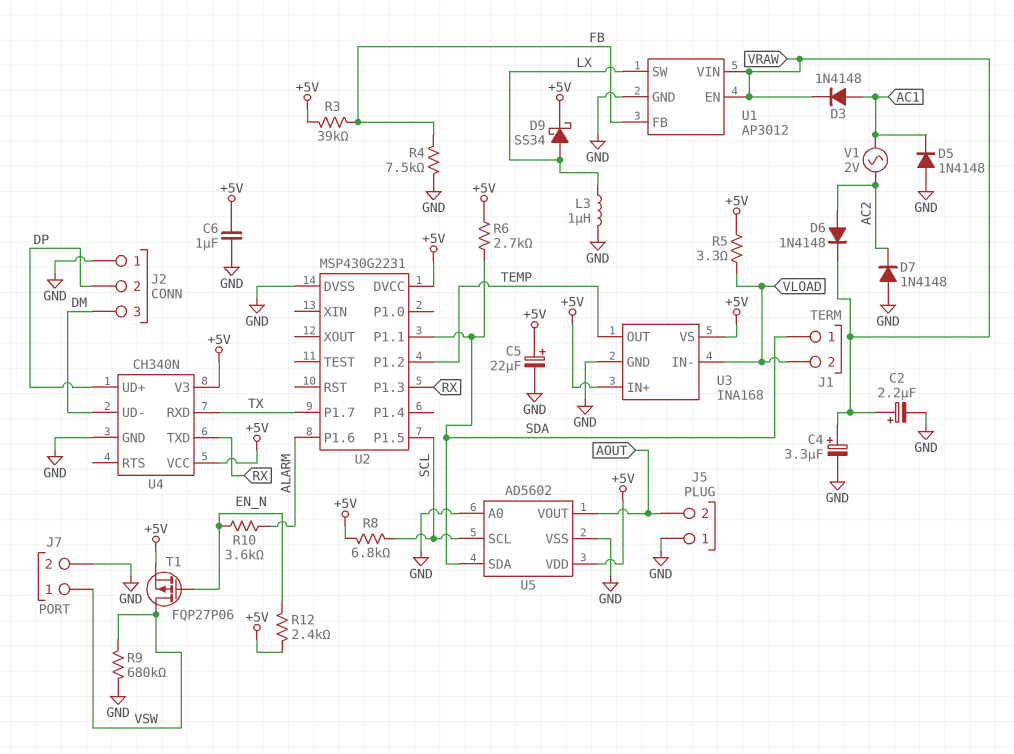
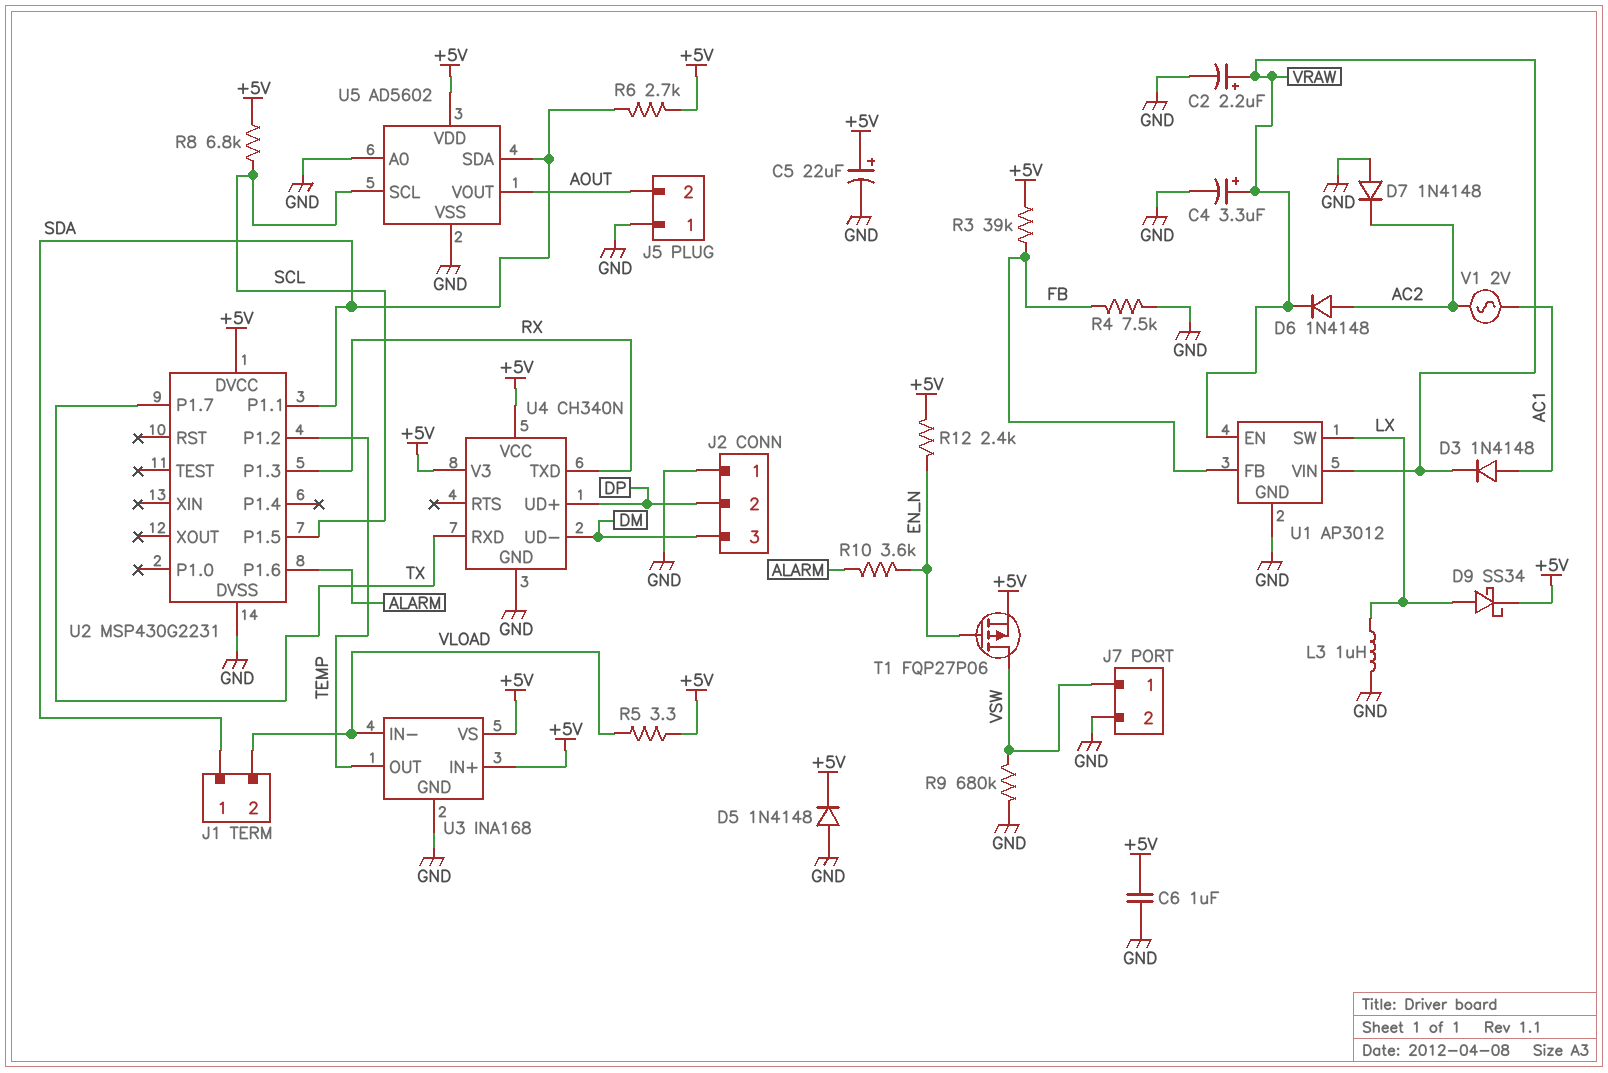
D5: diode 1N4148 (A GND, K AC1) -> diode 1N4148 (A GND, K +5V)

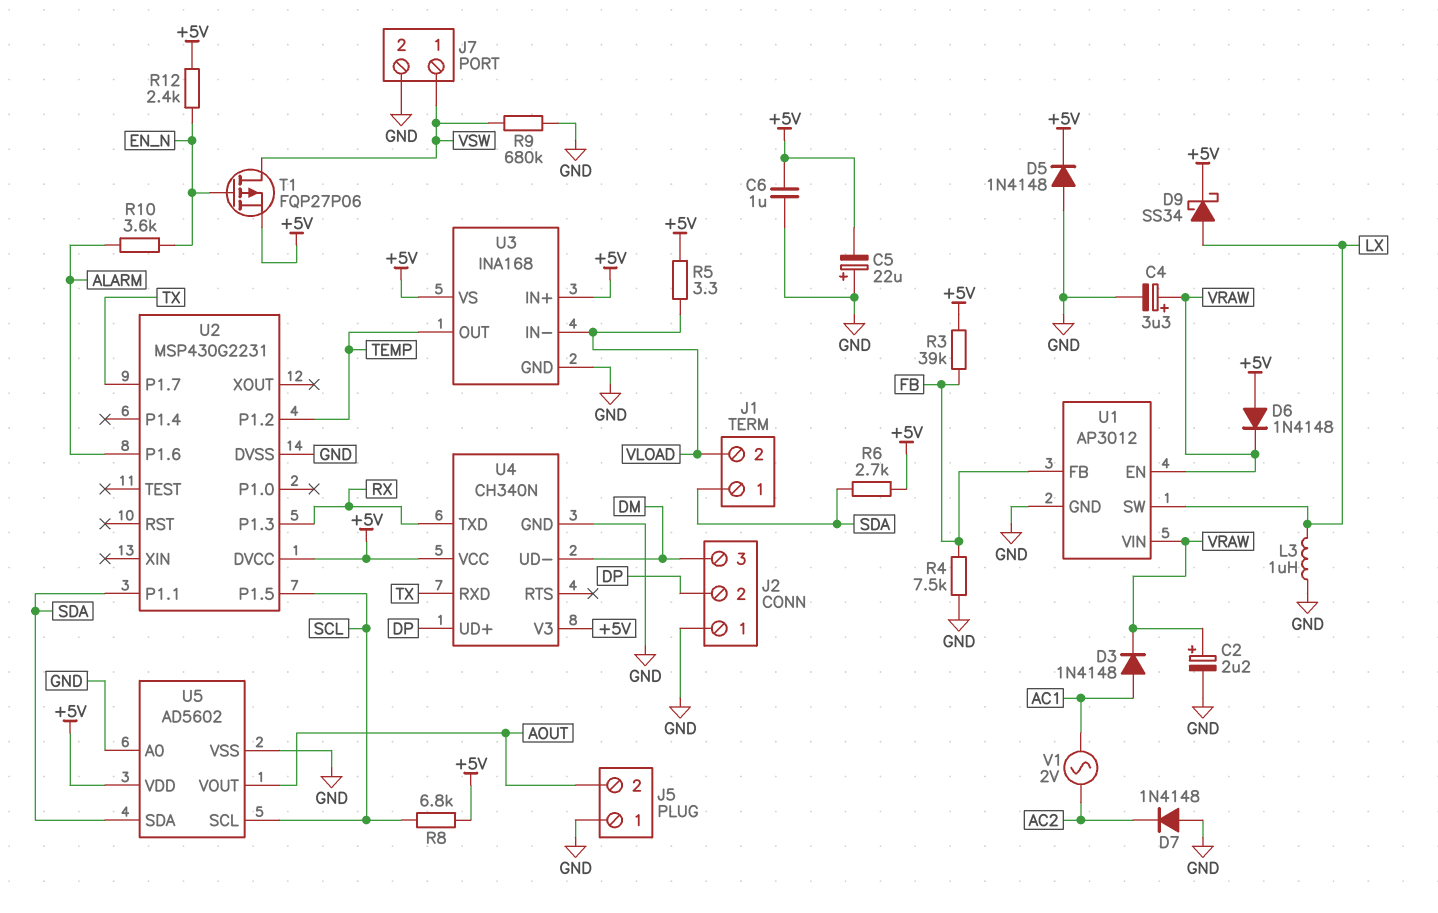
C5: 22uF (plus +5V, minus GND) -> 22uF (plus GND, minus +5V)
D6: diode 1N4148 (A AC2, K VRAW) -> diode 1N4148 (A +5V, K VRAW)

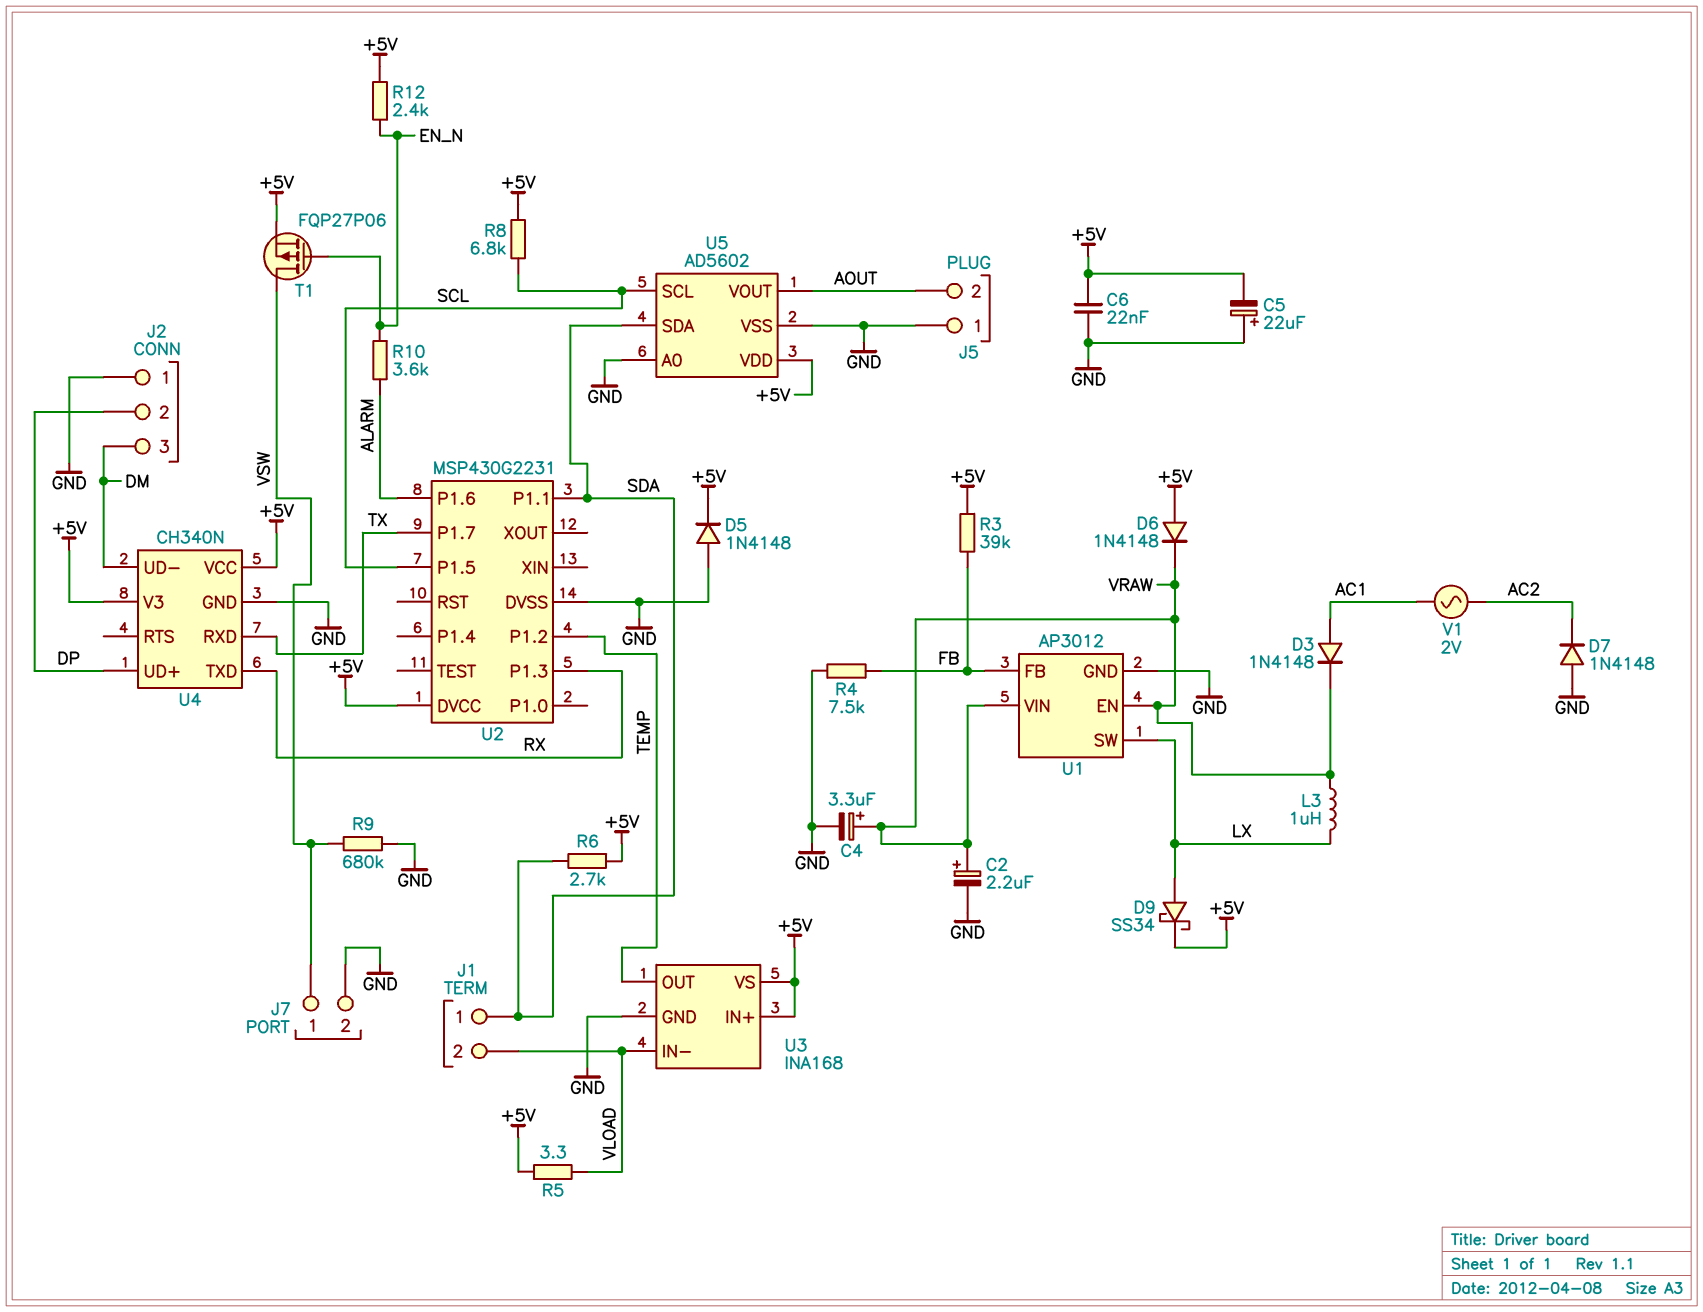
C6: 1uF (+5V, GND) -> 22nF (+5V, GND)
L3: 1uH (GND, LX) -> 1uH (LX, VRAW)

